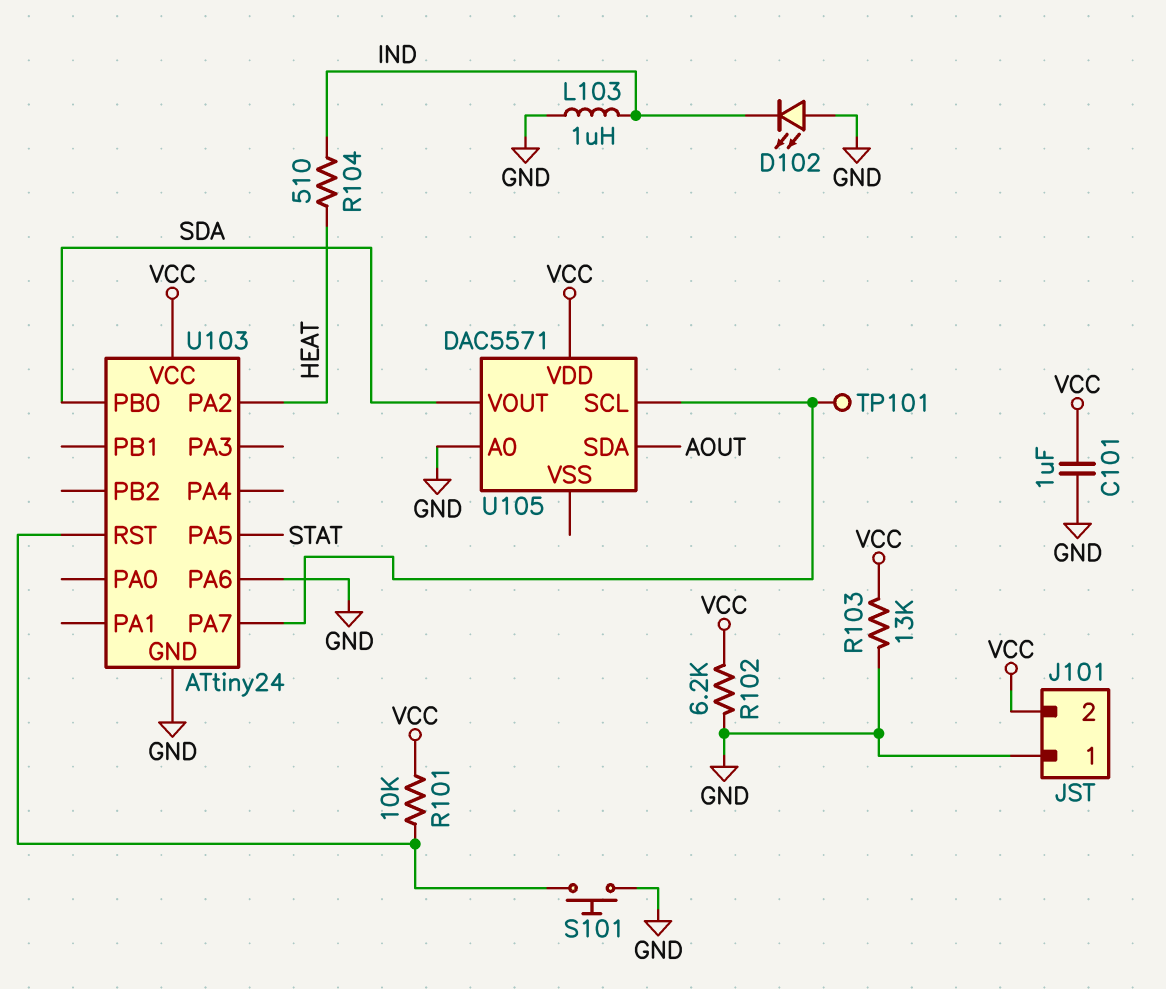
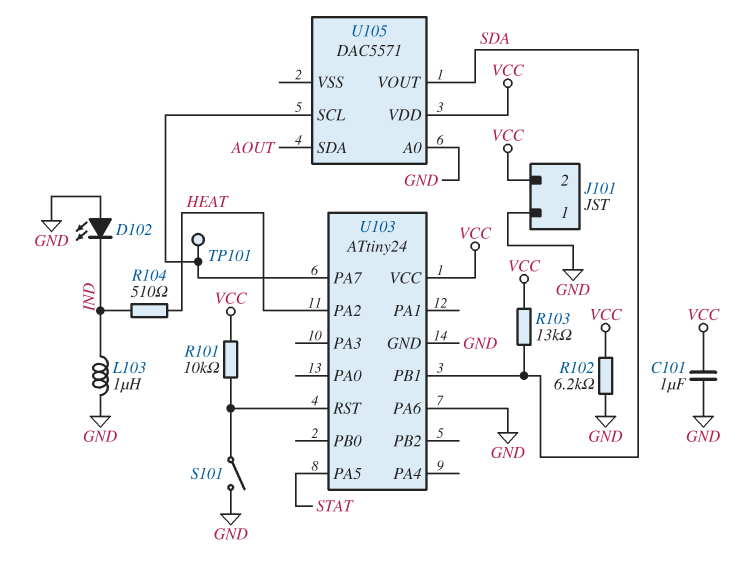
R103: 13k (GND, VCC) -> 13k (SDA, VCC)
S101: button (GND, U103/RST) -> switch (GND, U103/RST)
U103 pin PB0: SDA -> none
U103 pin PB1: none -> SDA

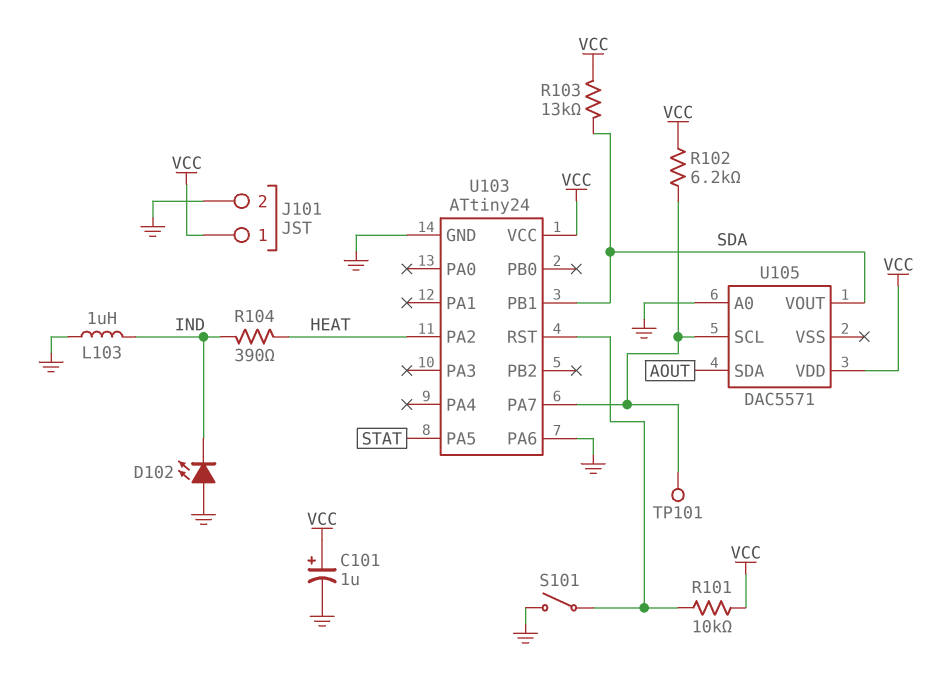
C101: 1uF (GND, VCC) -> 1uF (plus VCC, minus GND)
J101 pin 1: GND -> VCC
J101 pin 2: VCC -> GND
R102: 6.2k (GND, VCC) -> 6.2k (U103/PA7, VCC)
R104: 510 (HEAT, IND) -> 390 (HEAT, IND)

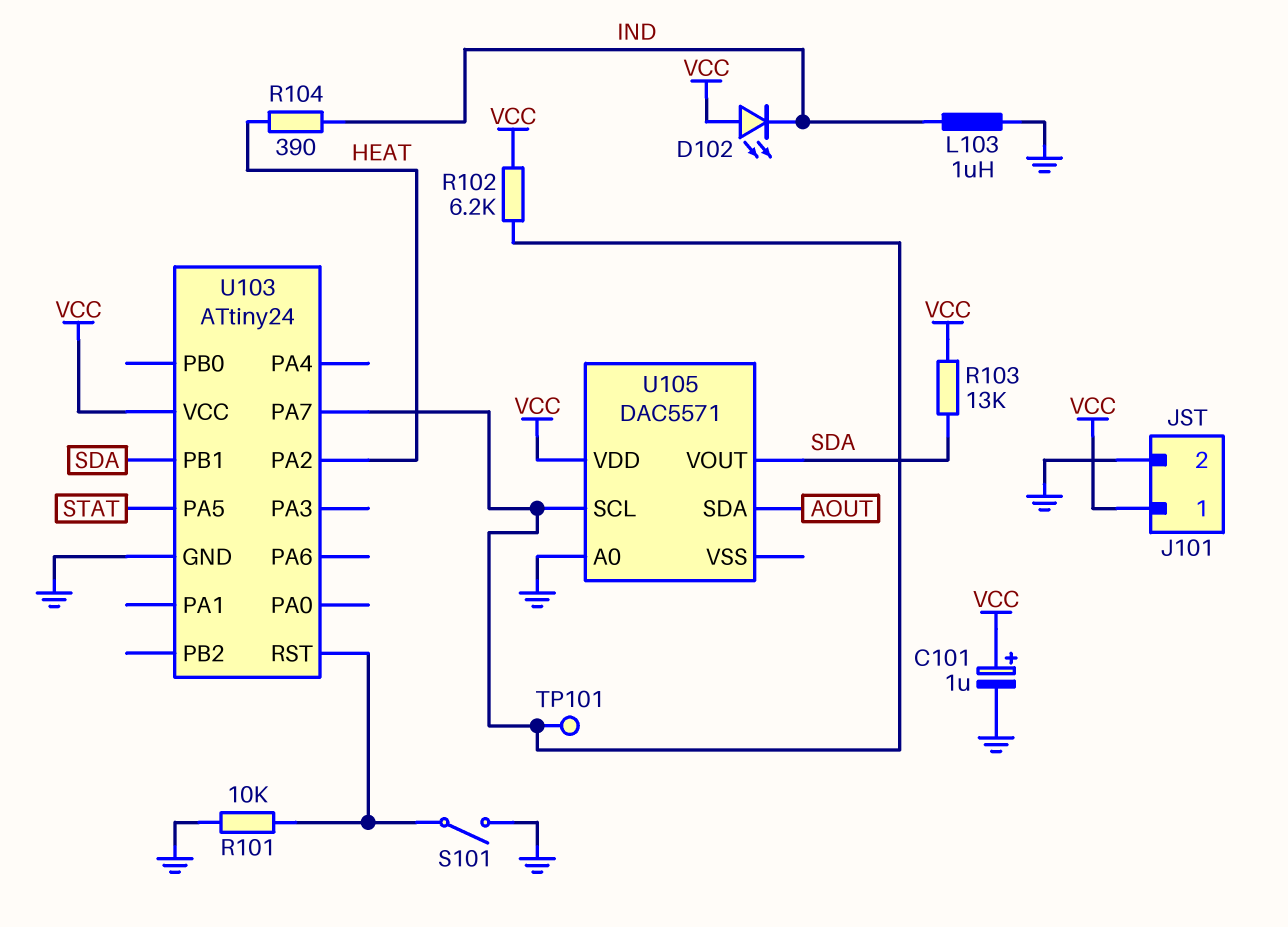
D102: LED (A GND, K IND) -> LED (A VCC, K IND)
R101: 10k (U103/RST, VCC) -> 10k (GND, U103/RST)
U103 pin PA6: GND -> none

